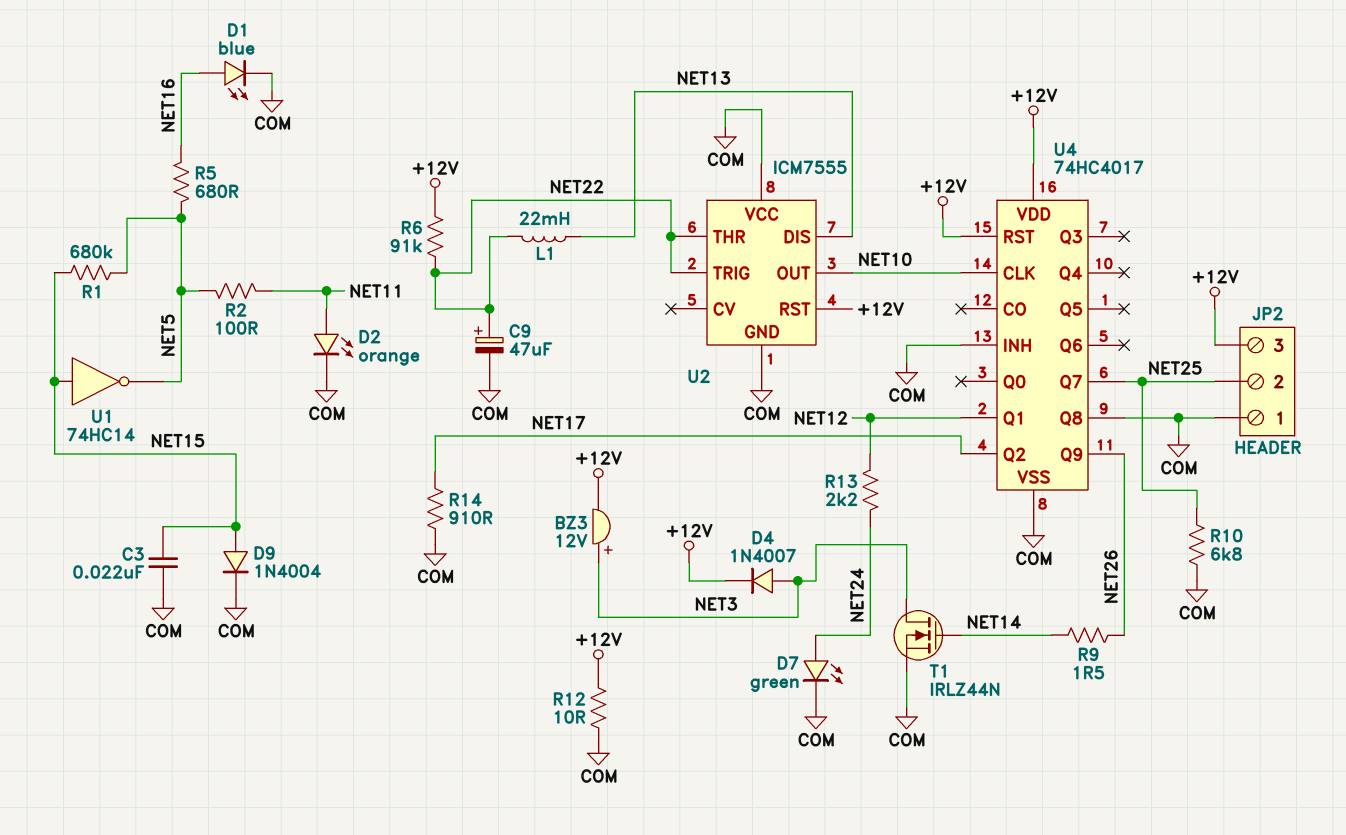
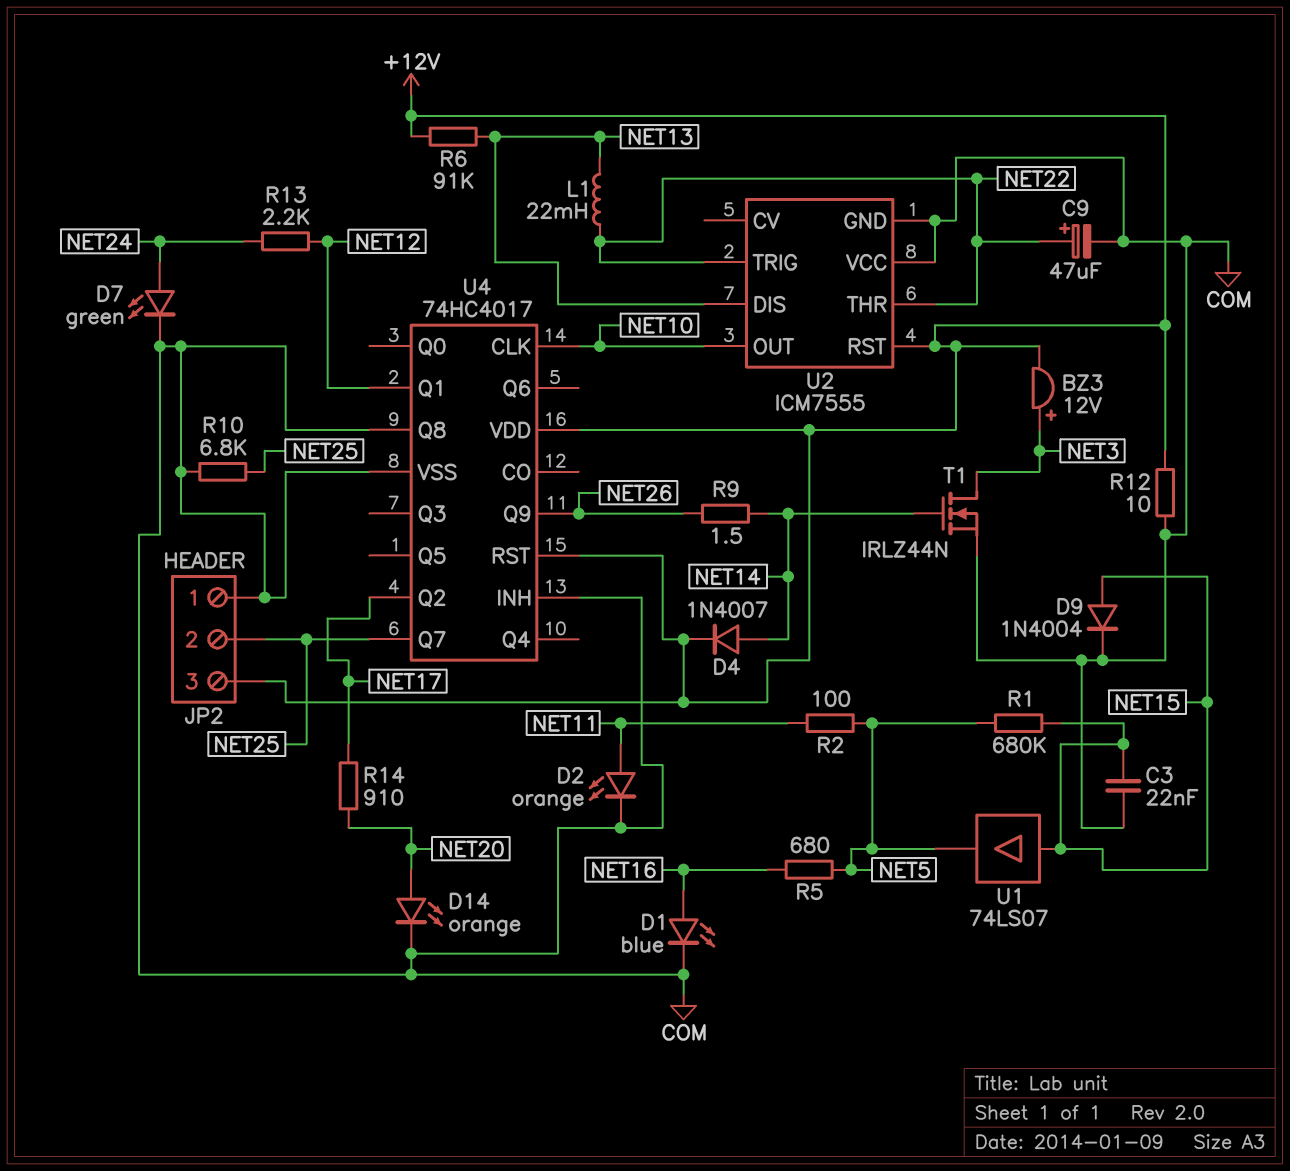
D4: diode 1N4007 (A NET3, K +12V) -> diode 1N4007 (A NET14, K +12V)
D14: none -> LED orange (A NET20, K COM)
R6: 91k (+12V, NET22) -> 91k (+12V, NET13)
R14: 910 (COM, NET17) -> 910 (NET17, NET20)
U1: NOT 74HC14 (in NET15, out NET5) -> buffer 74LS07 (in NET15, out NET5)

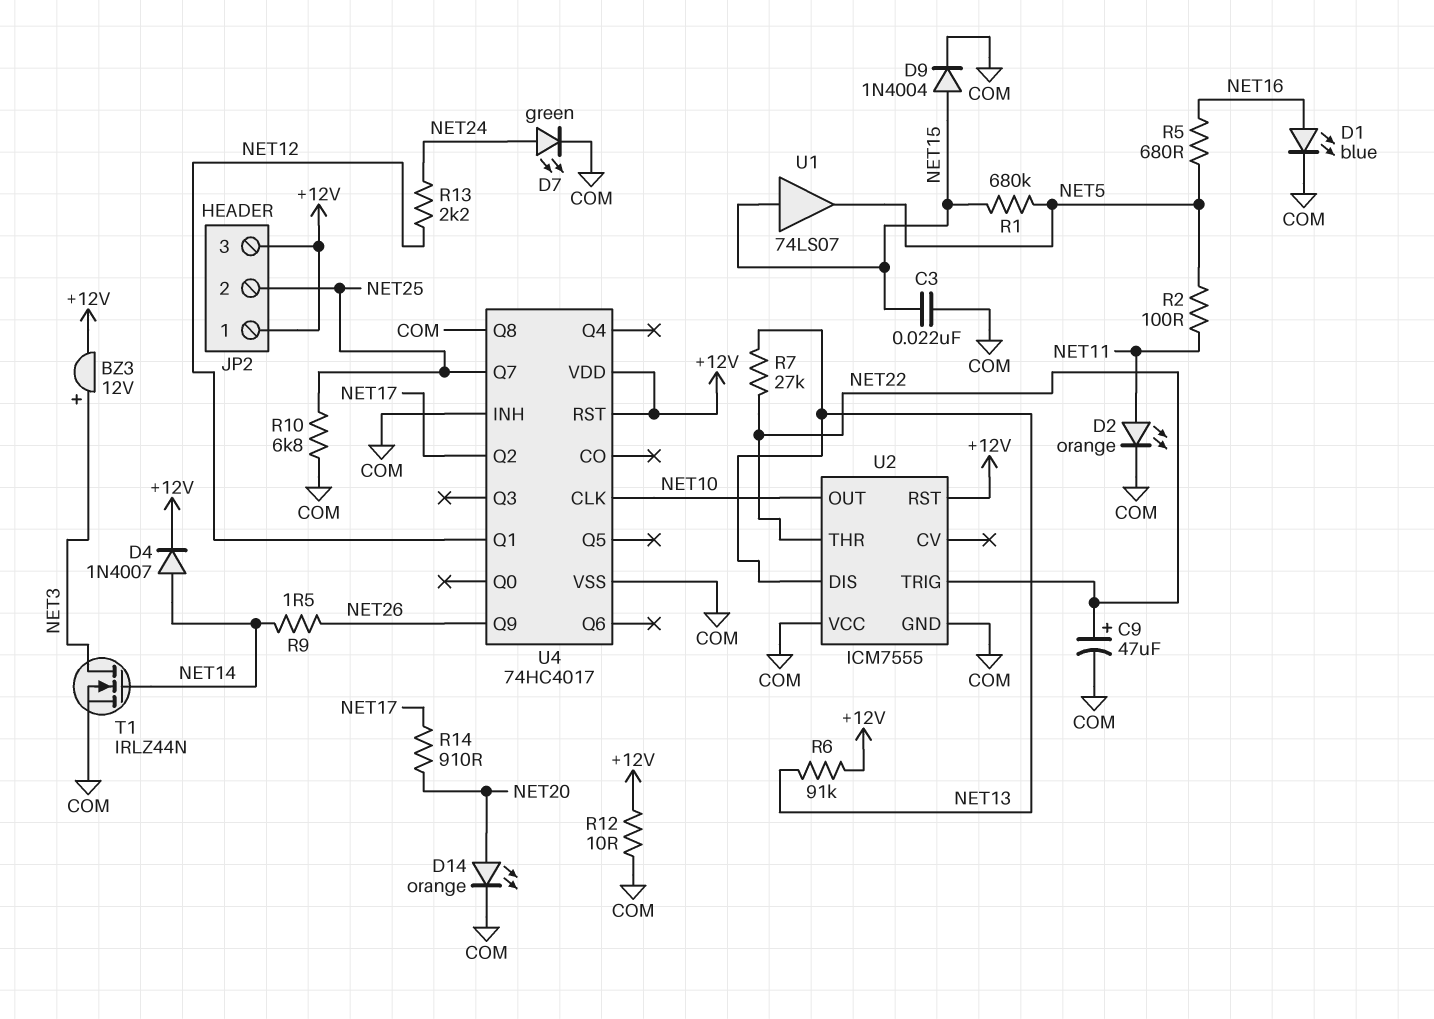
JP2 pin 1: COM -> +12V
L1: 22mH (NET13, NET22) -> none
R7: none -> 27k (NET13, NET22)

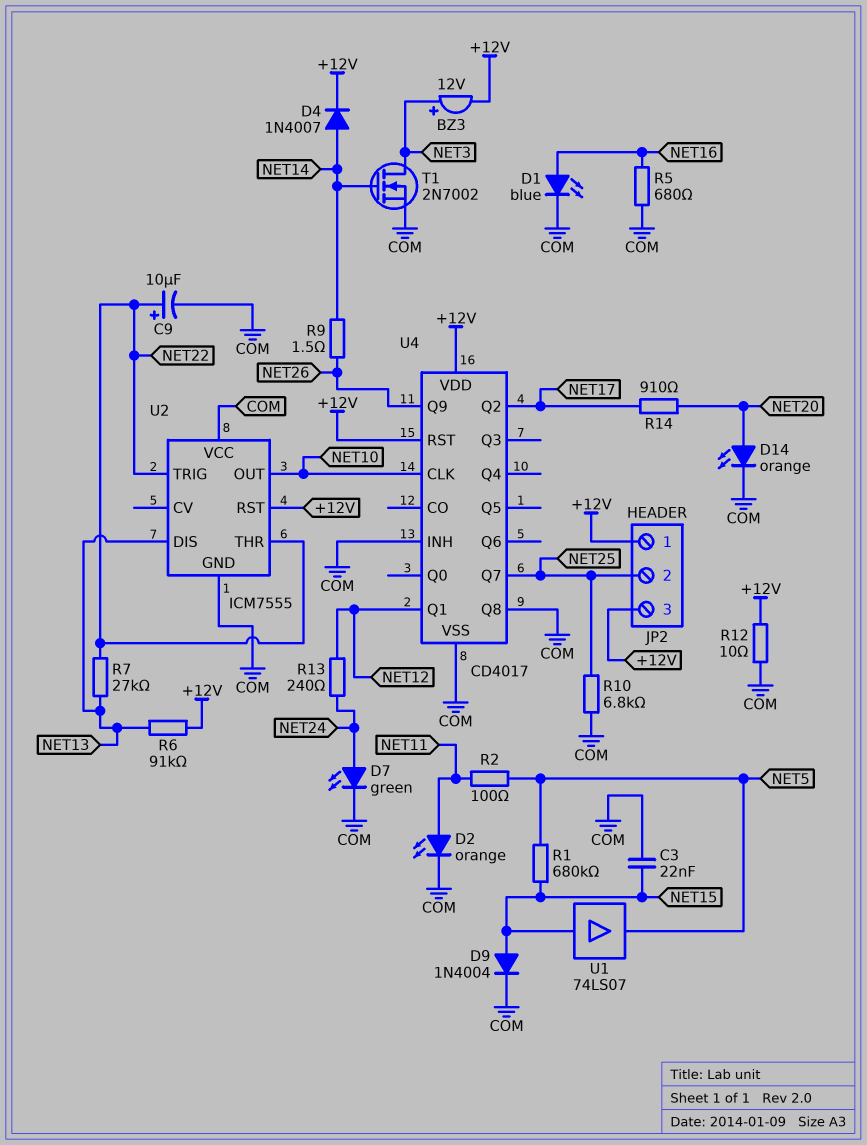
C9: 47uF (plus NET22, minus COM) -> 10uF (plus NET22, minus COM)
R5: 680 (NET5, NET16) -> 680 (COM, NET16)
R13: 2.2k (NET12, NET24) -> 240 (NET12, NET24)
T1: NMOS IRLZ44N (G NET14, D NET3, S COM) -> NMOS 2N7002 (G NET14, D NET3, S COM)
U4: 74HC4017 -> CD4017

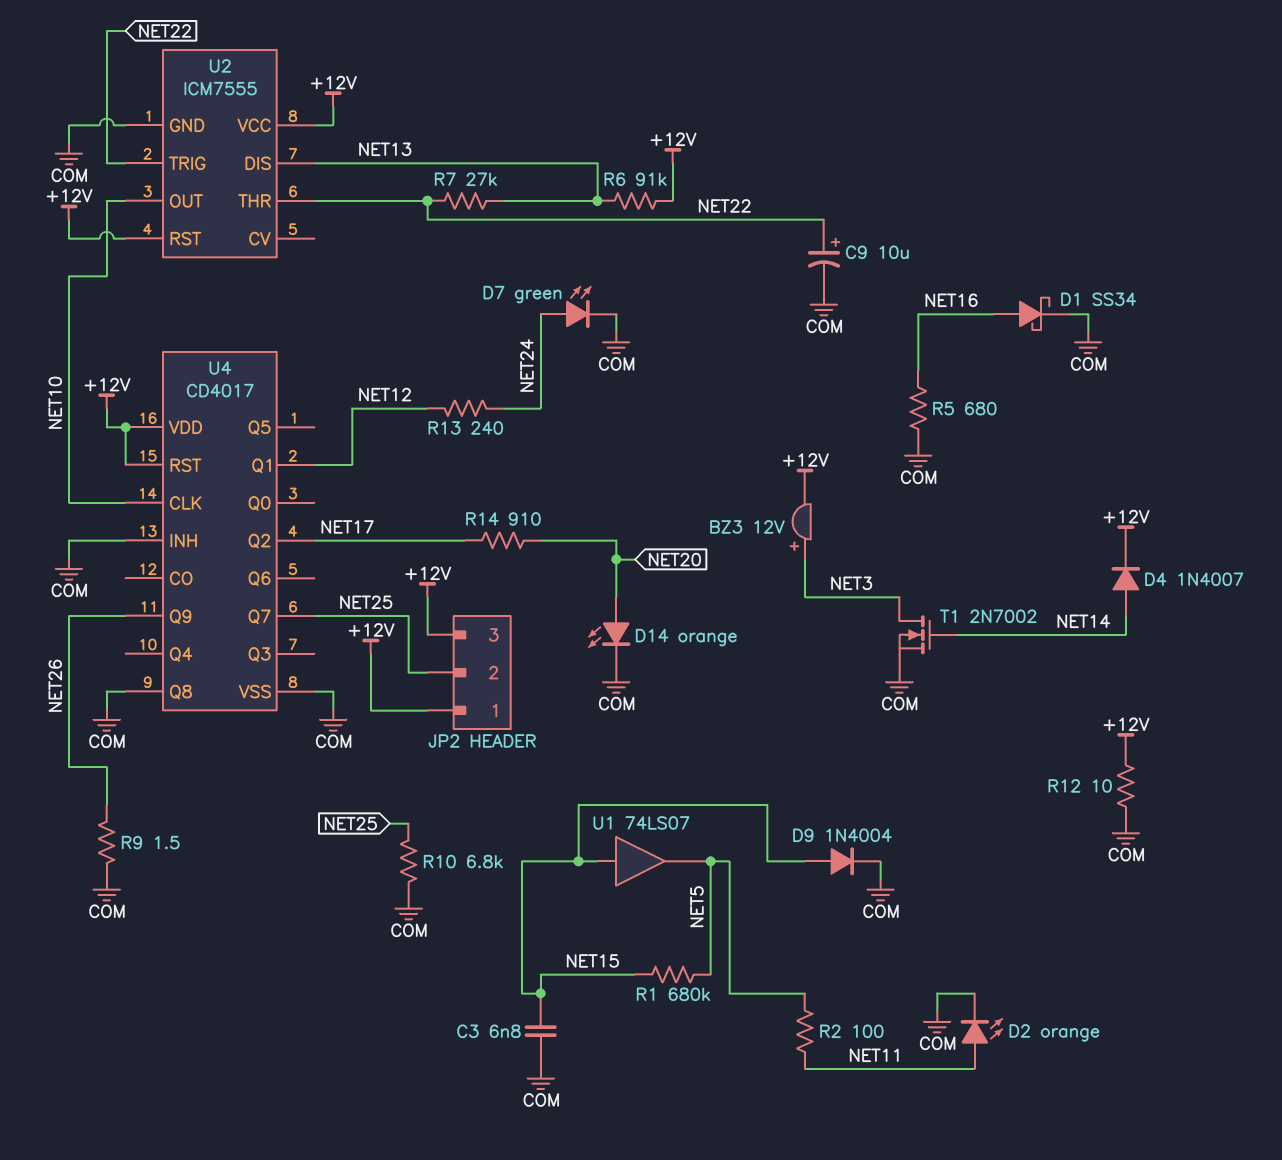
C3: 22nF (COM, NET15) -> 6.8nF (COM, NET15)
D1: LED blue (A NET16, K COM) -> schottky SS34 (A NET16, K COM)
R9: 1.5 (NET14, NET26) -> 1.5 (COM, NET26)
U2 pin VCC: COM -> +12V

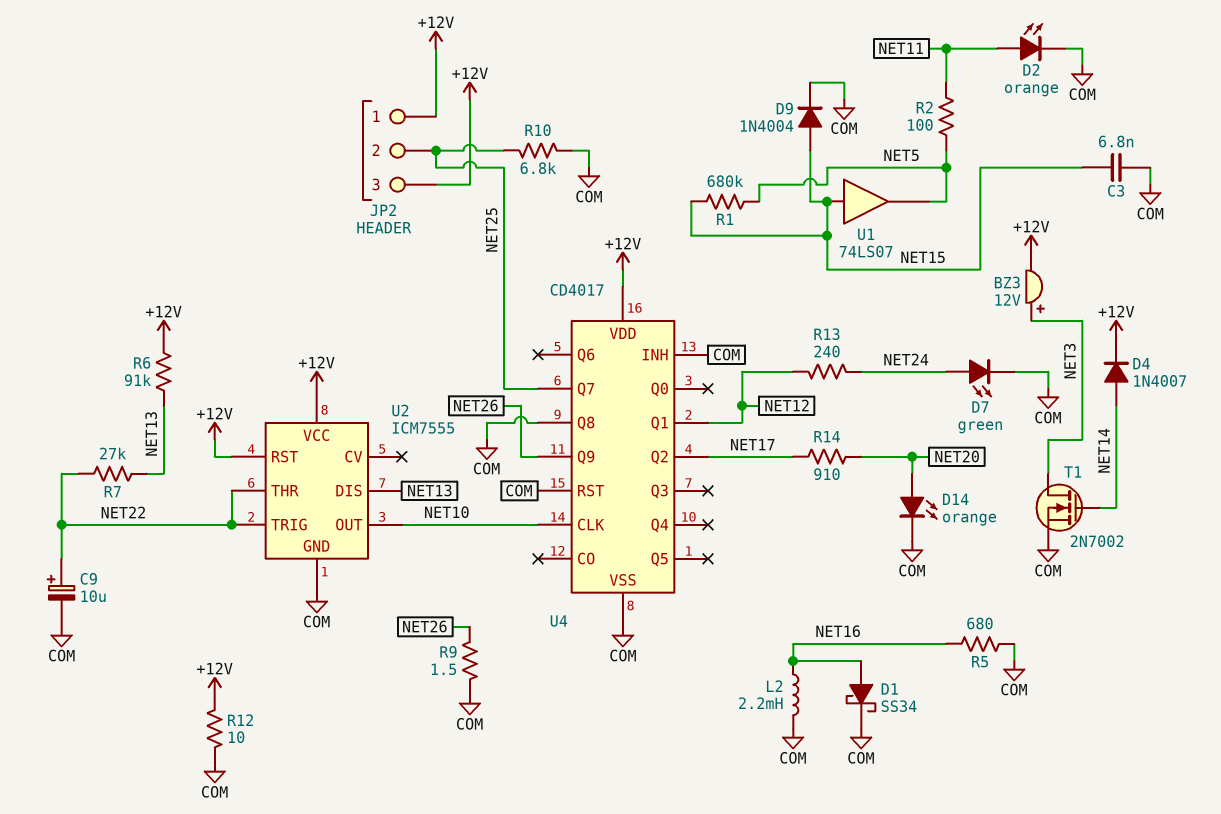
L2: none -> 2.2mH (COM, NET16)
U4 pin RST: +12V -> COM

